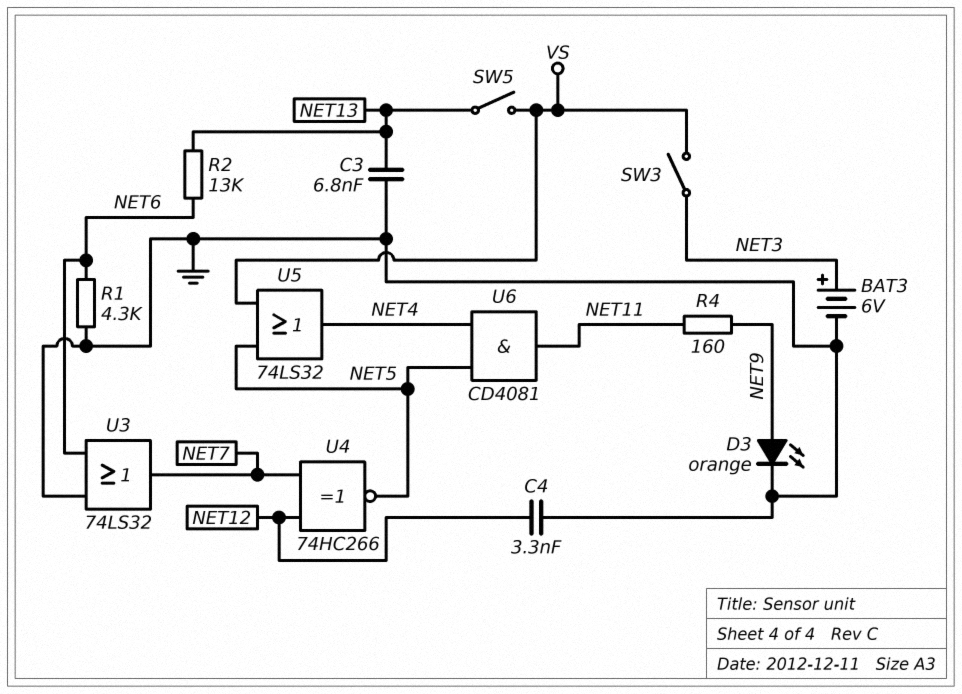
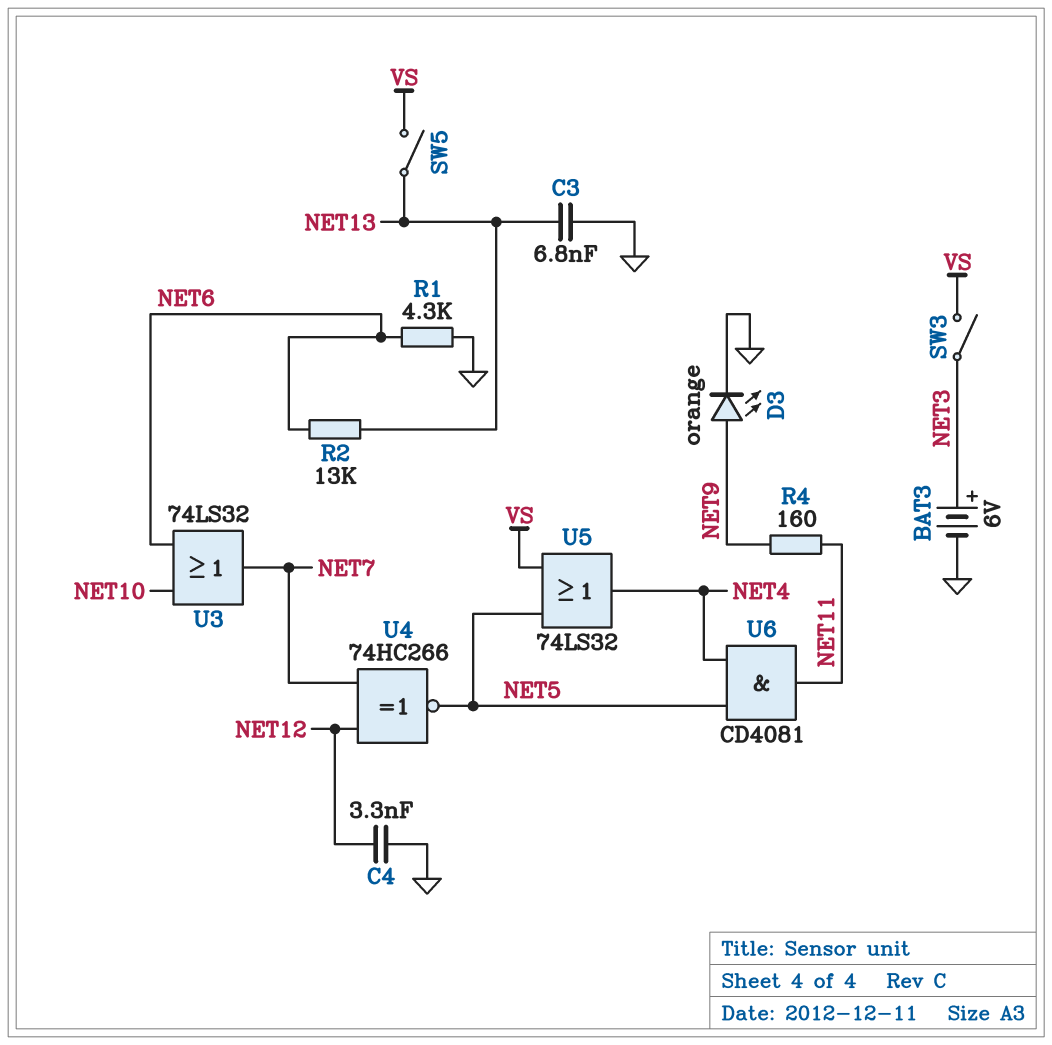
U3: OR 74LS32 (in GND, in NET6, out NET7) -> OR 74LS32 (in NET6, in NET10, out NET7)

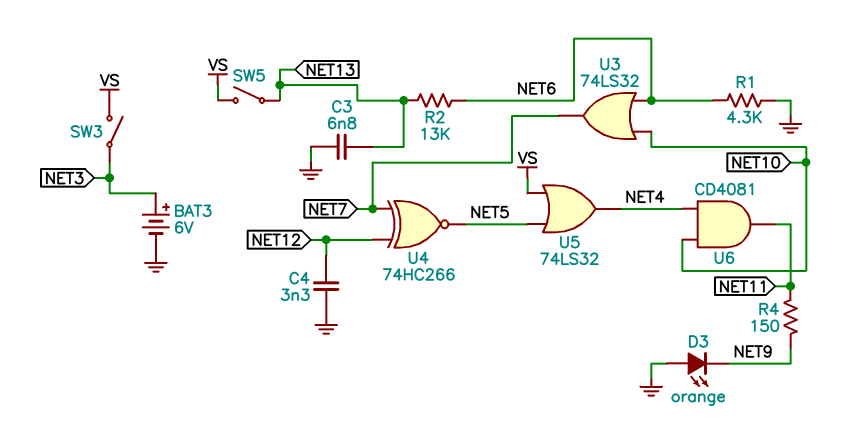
D3: LED orange (A NET9, K GND) -> LED orange (A GND, K NET9)
R4: 160 (NET9, NET11) -> 150 (NET9, NET11)
U6: AND CD4081 (in NET4, in NET5, out NET11) -> AND CD4081 (in NET4, in NET10, out NET11)

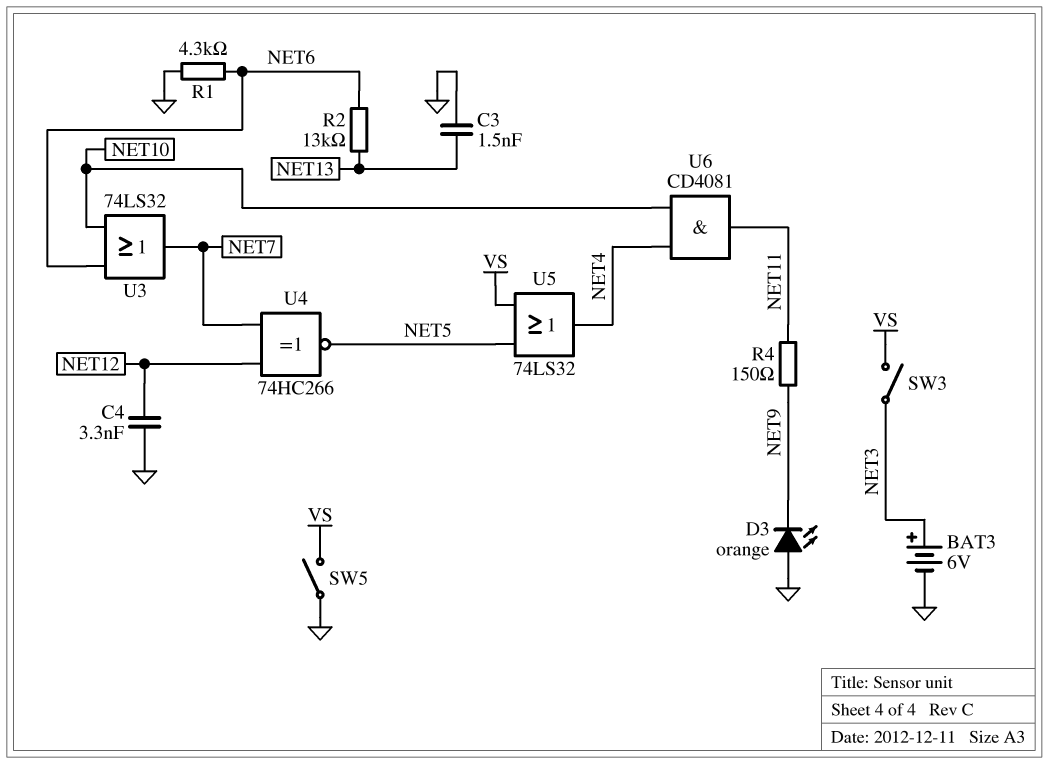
C3: 6.8nF (GND, NET13) -> 1.5nF (GND, NET13)
SW5: switch (NET13, VS) -> switch (GND, VS)

